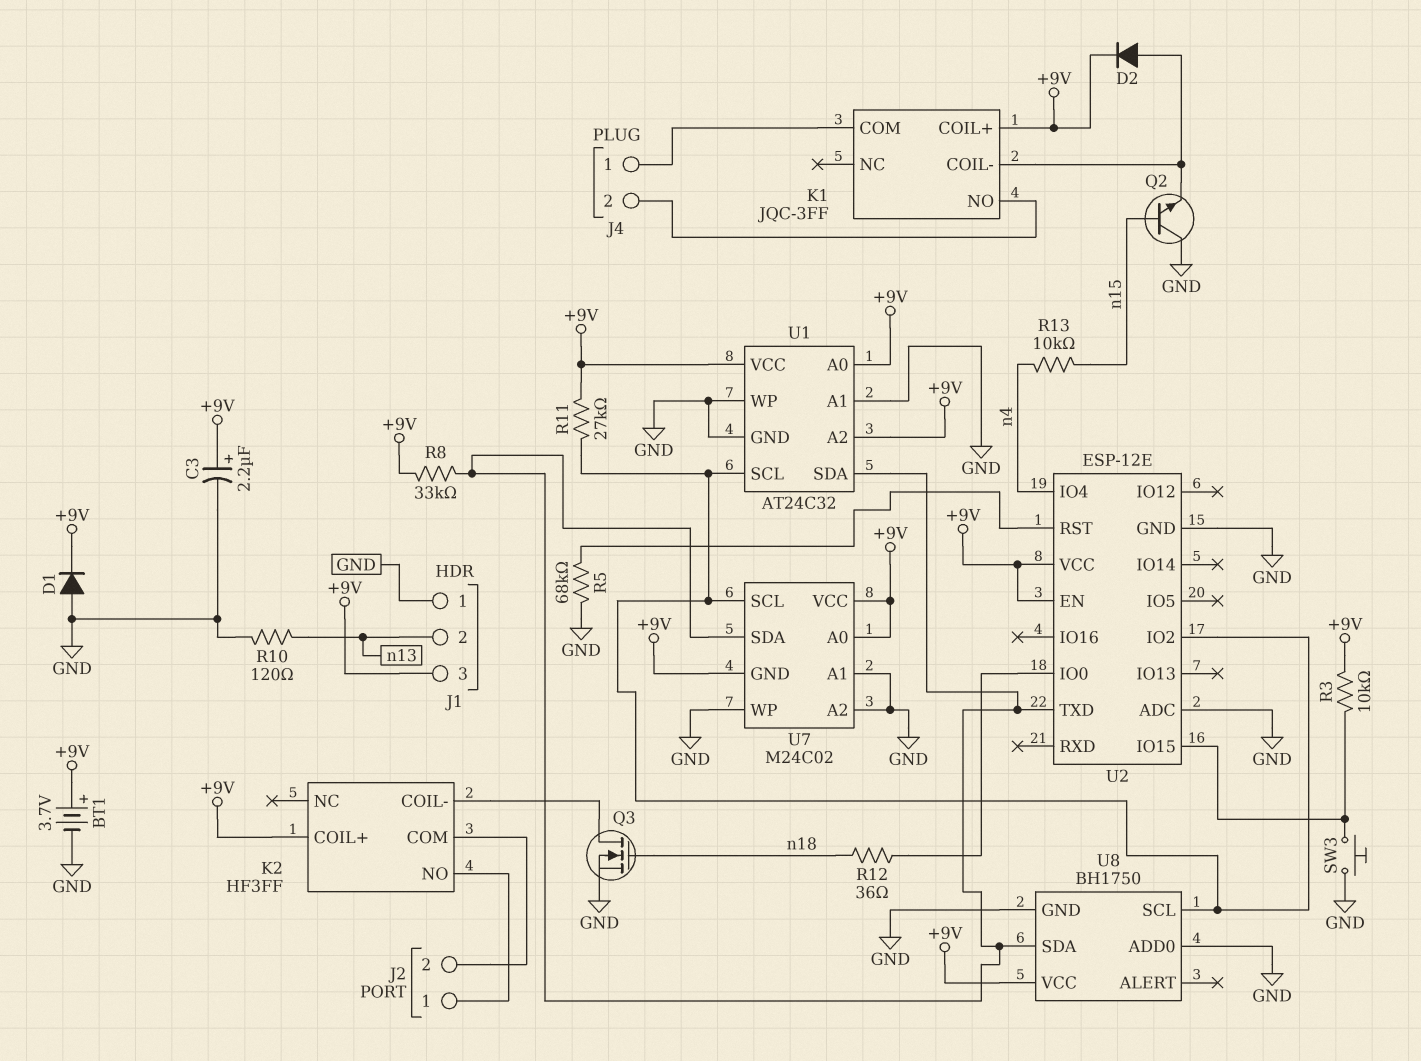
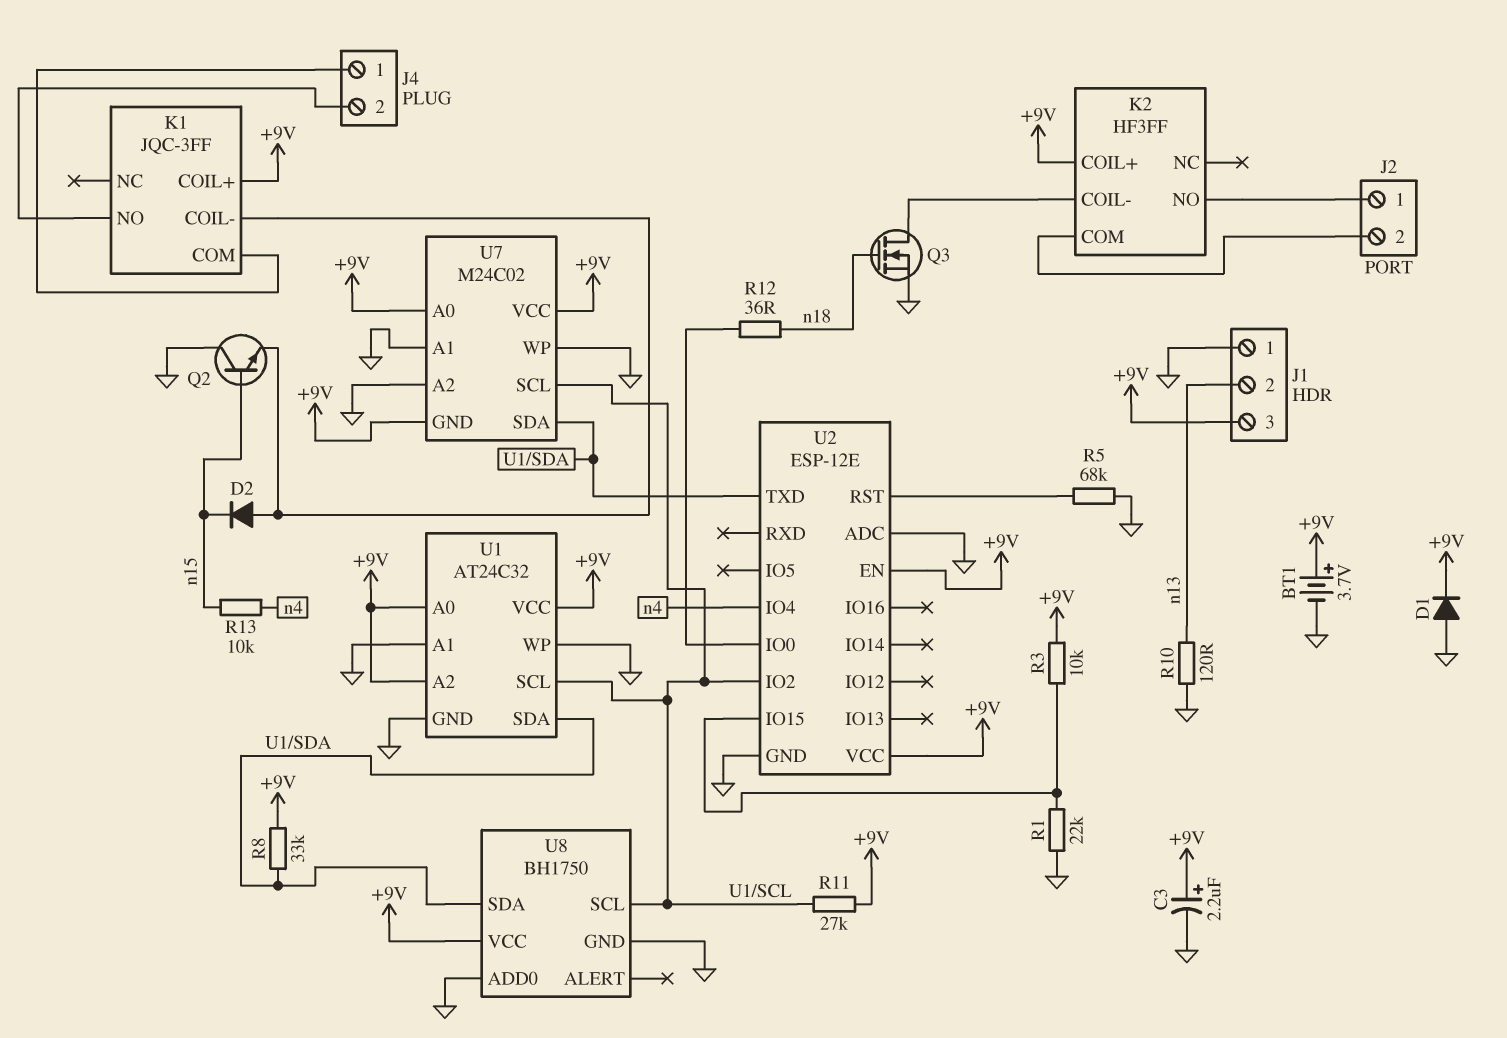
D2: diode (A K1/COIL-, K +9V) -> diode (A K1/COIL-, K n15)
R1: none -> 22k (GND, U2/IO15)
SW3: button (GND, U2/IO15) -> none

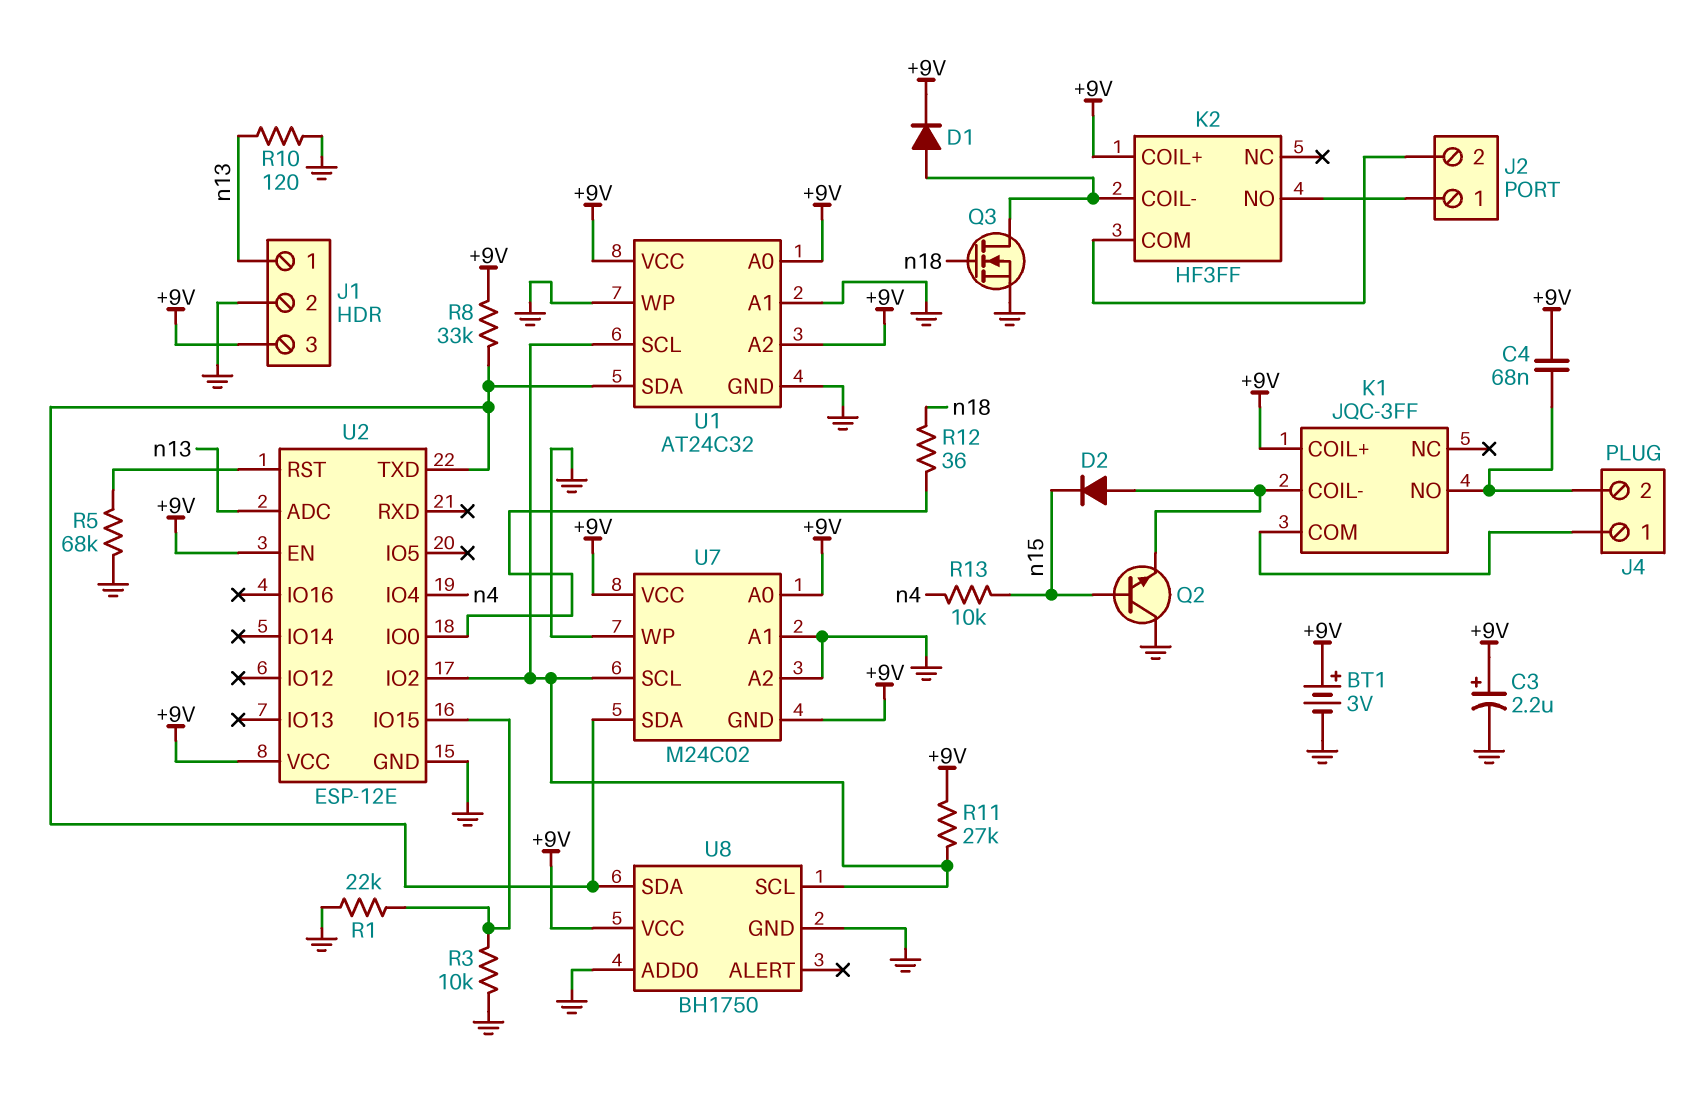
BT1: 3.7V (plus +9V, minus GND) -> 3V (plus +9V, minus GND)
C4: none -> 68nF (+9V, J4/2)
D1: diode (A GND, K +9V) -> diode (A K2/COIL-, K +9V)
J1 pin 1: GND -> n13
J1 pin 2: n13 -> GND
R3: 10k (+9V, U2/IO15) -> 10k (GND, U2/IO15)
U2 pin ADC: GND -> n13

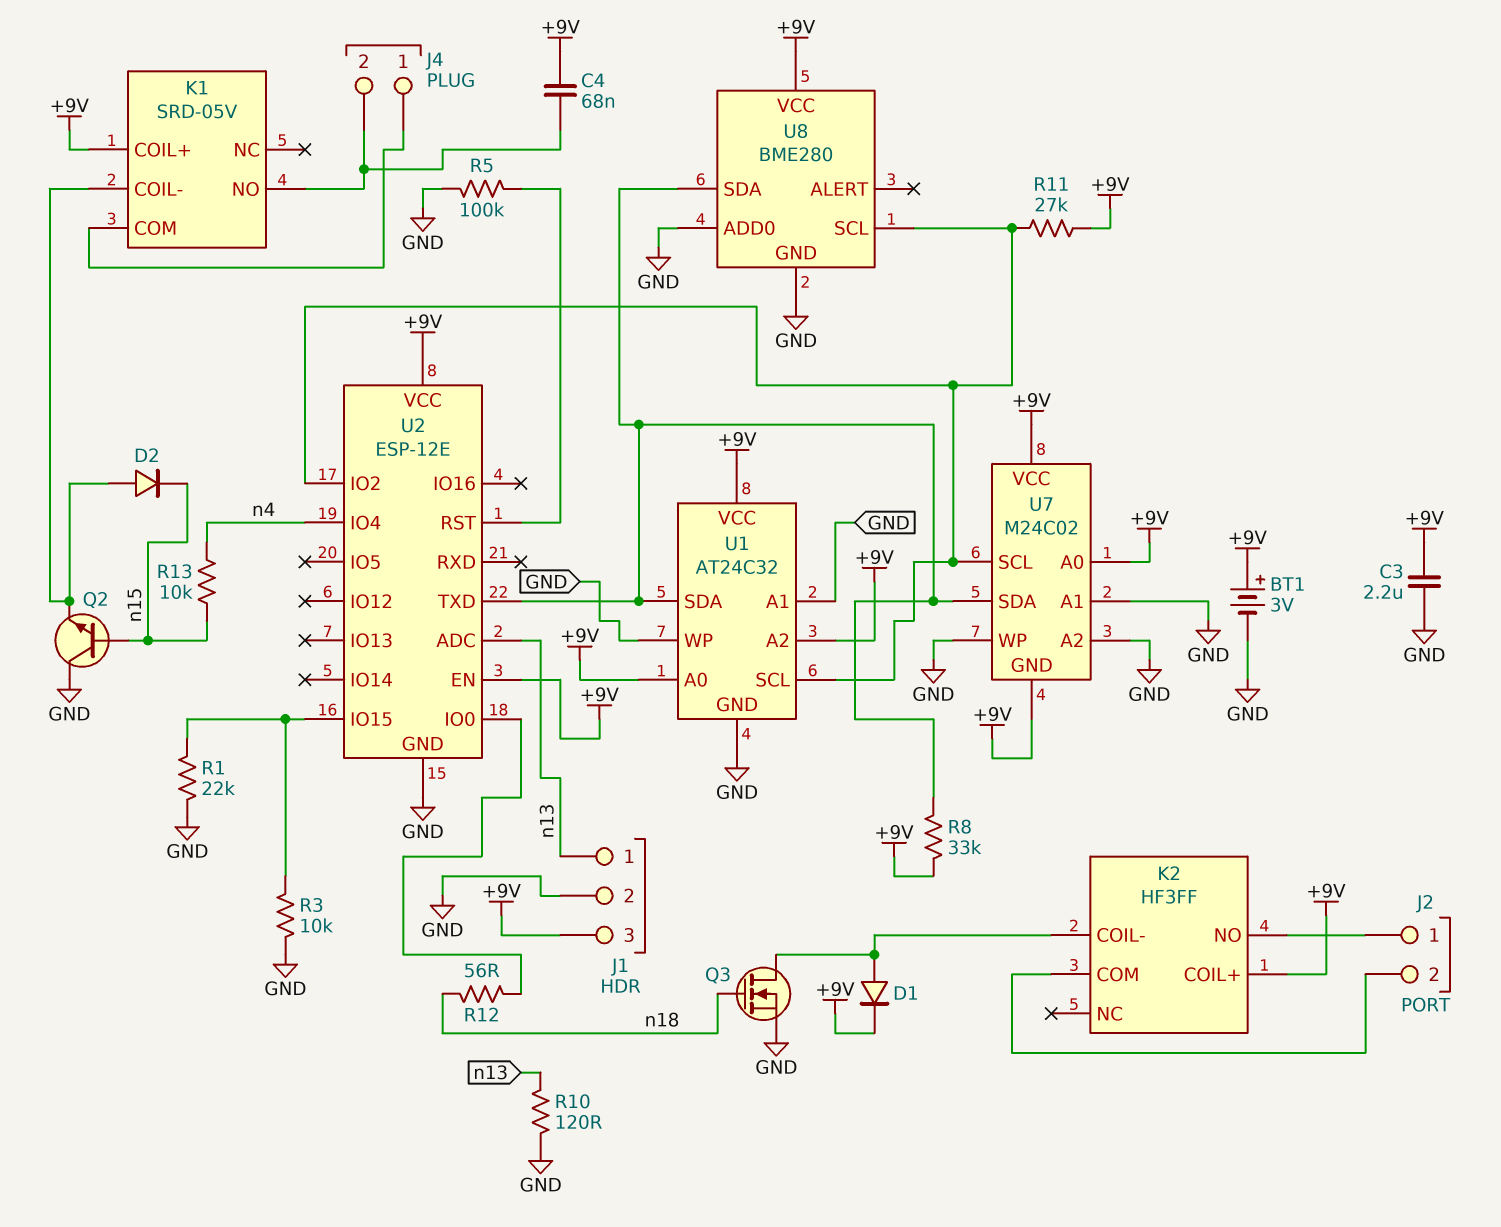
C3: 2.2uF (plus +9V, minus GND) -> 2.2uF (+9V, GND)
K1: JQC-3FF -> SRD-05V
R5: 68k (GND, U2/RST) -> 100k (GND, U2/RST)
R12: 36 (U2/IO0, n18) -> 56 (U2/IO0, n18)
U8: BH1750 -> BME280

